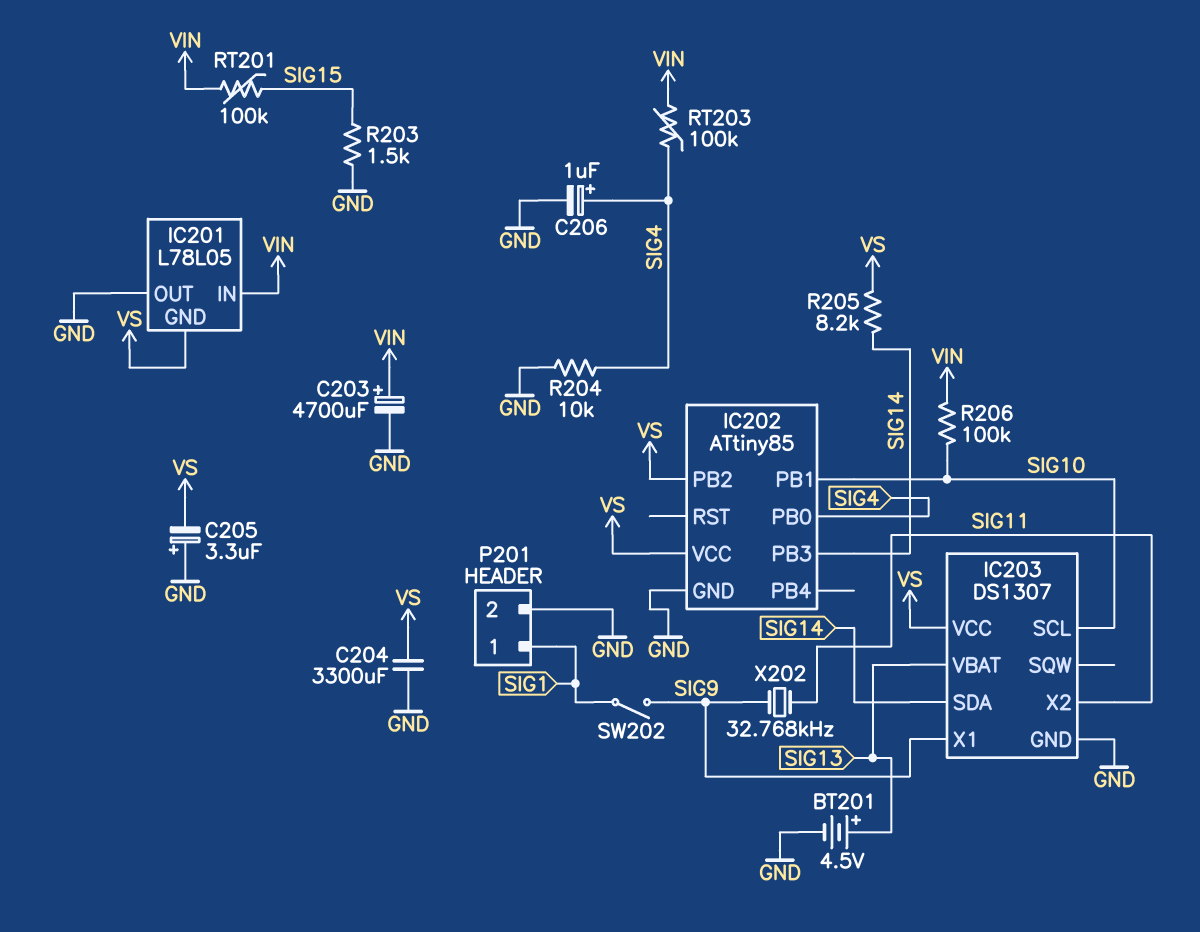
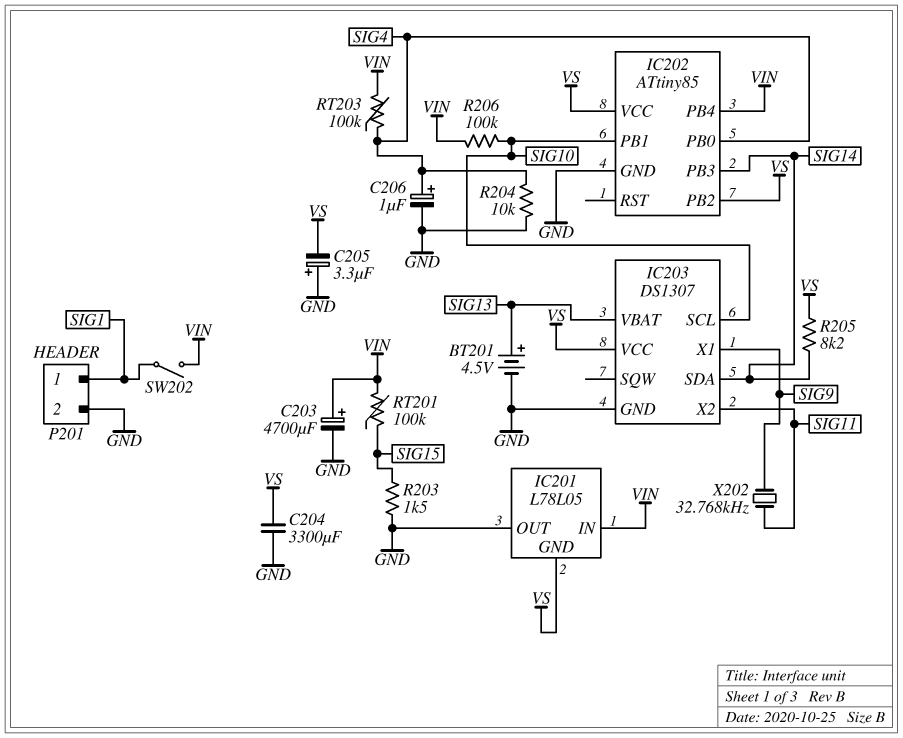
IC202 pin PB4: none -> VIN
SW202: switch (SIG1, SIG9) -> switch (SIG1, VIN)

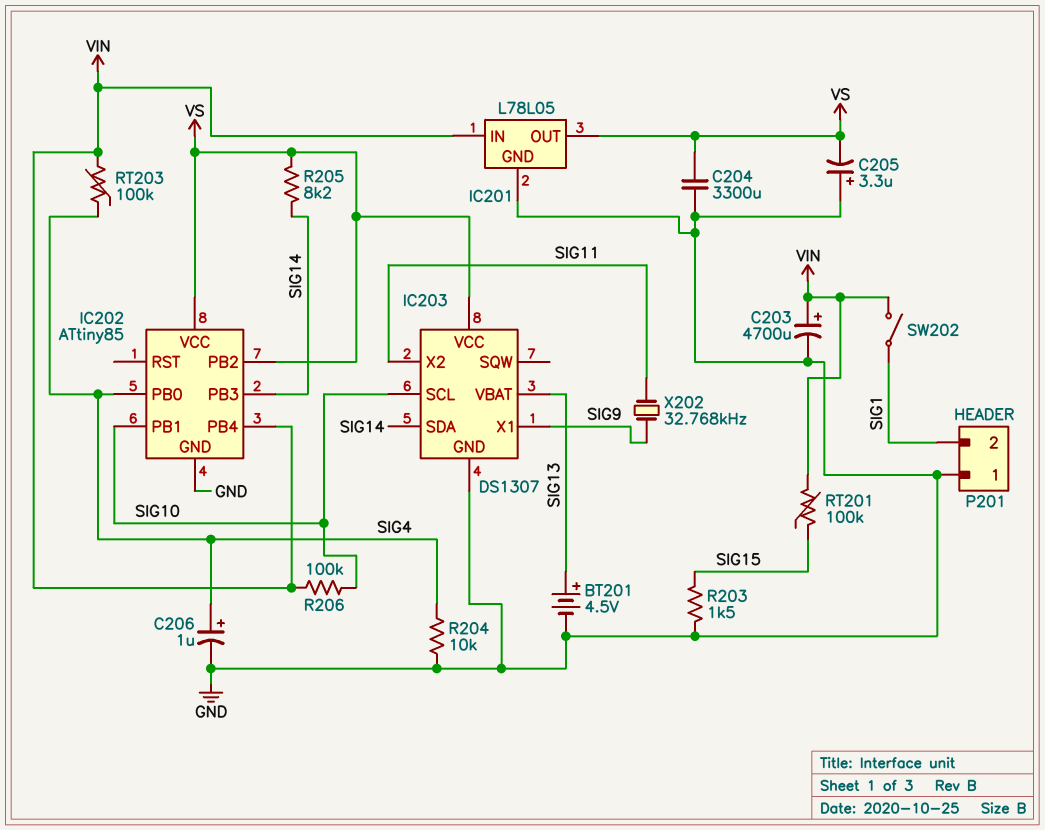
IC201 pin GND: VS -> GND
IC201 pin OUT: GND -> VS
P201 pin 1: SIG1 -> GND
P201 pin 2: GND -> SIG1

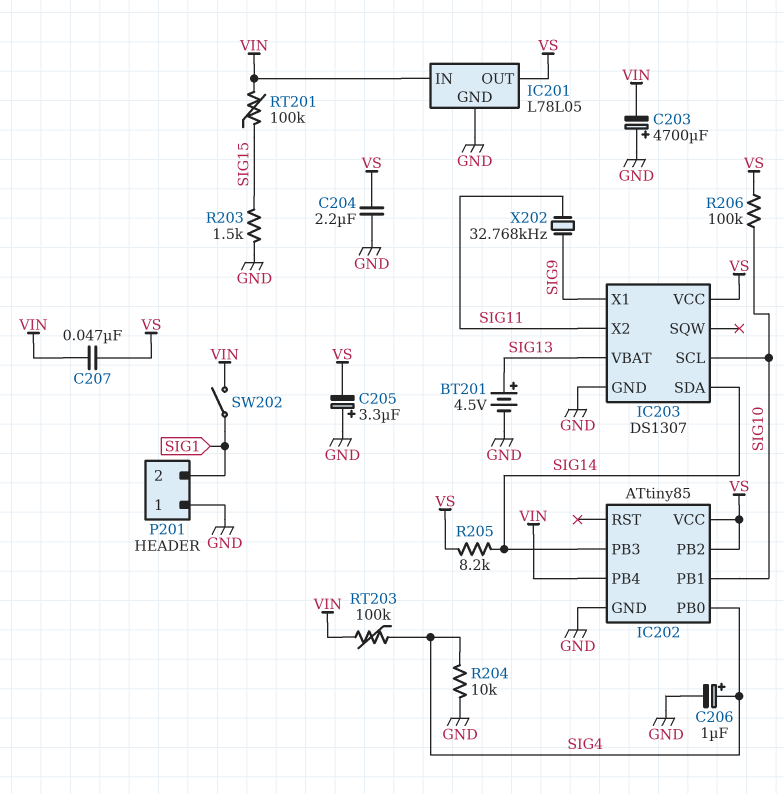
C203: 4700uF (plus VIN, minus GND) -> 4700uF (plus GND, minus VIN)
C204: 3300uF (GND, VS) -> 2.2uF (GND, VS)
C207: none -> 47nF (VIN, VS)
R206: 100k (SIG10, VIN) -> 100k (SIG10, VS)

